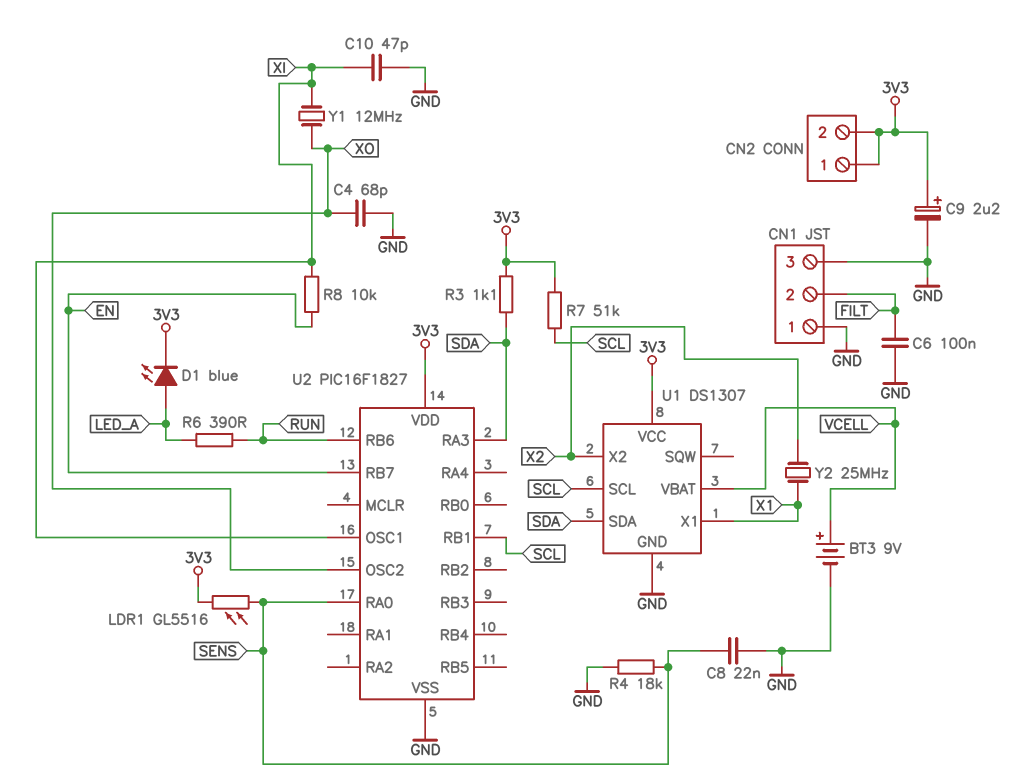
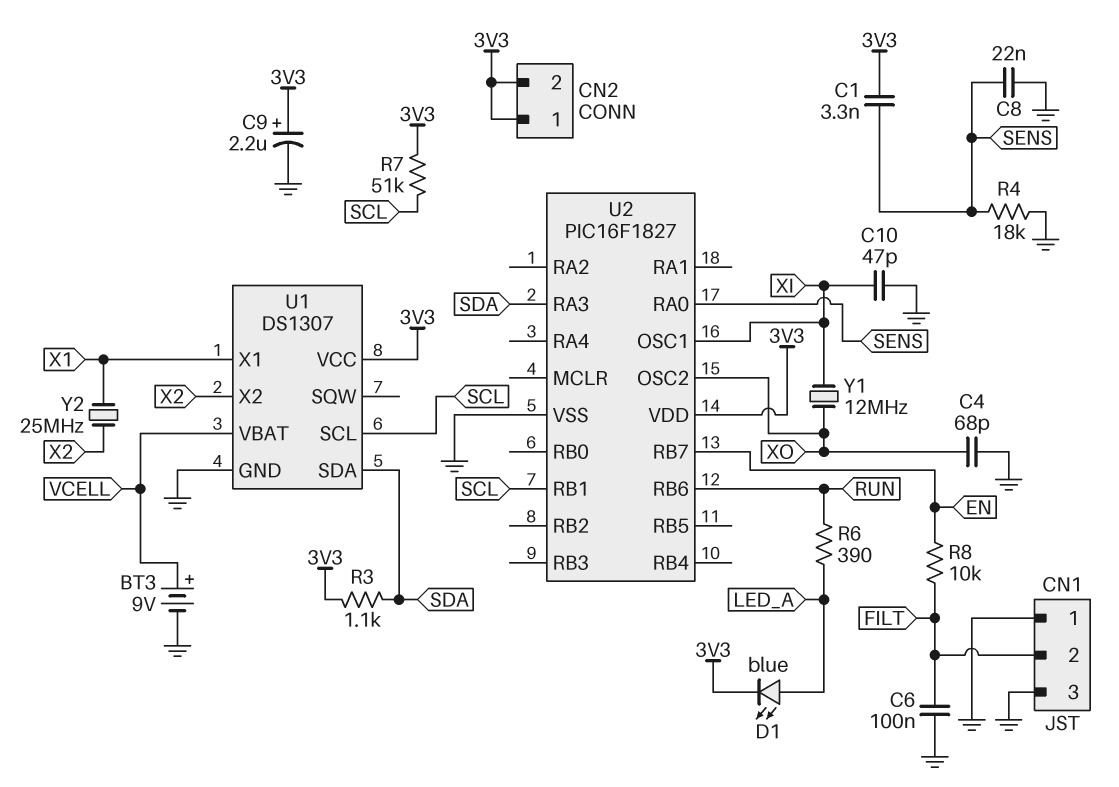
C1: none -> 3.3nF (3V3, SENS)
LDR1: GL5516 (3V3, SENS) -> none
R8: 10k (EN, XI) -> 10k (EN, FILT)

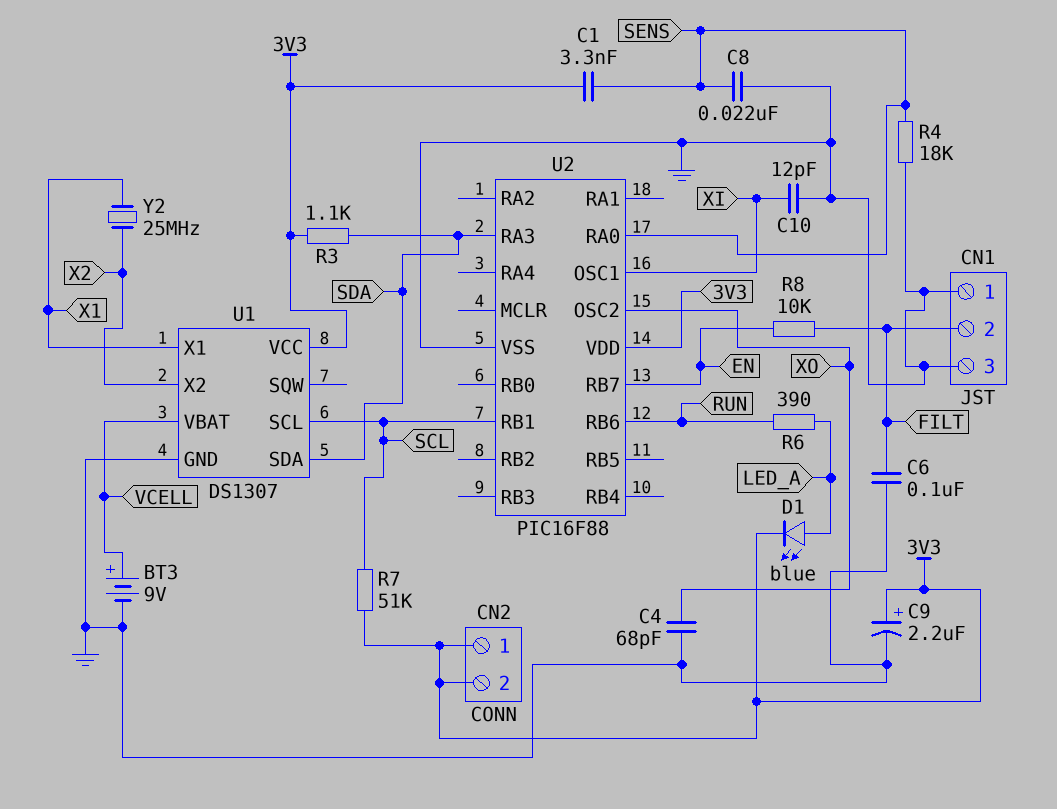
C10: 47pF (GND, XI) -> 12pF (GND, XI)
U2: PIC16F1827 -> PIC16F88
Y1: 12MHz (XI, XO) -> none

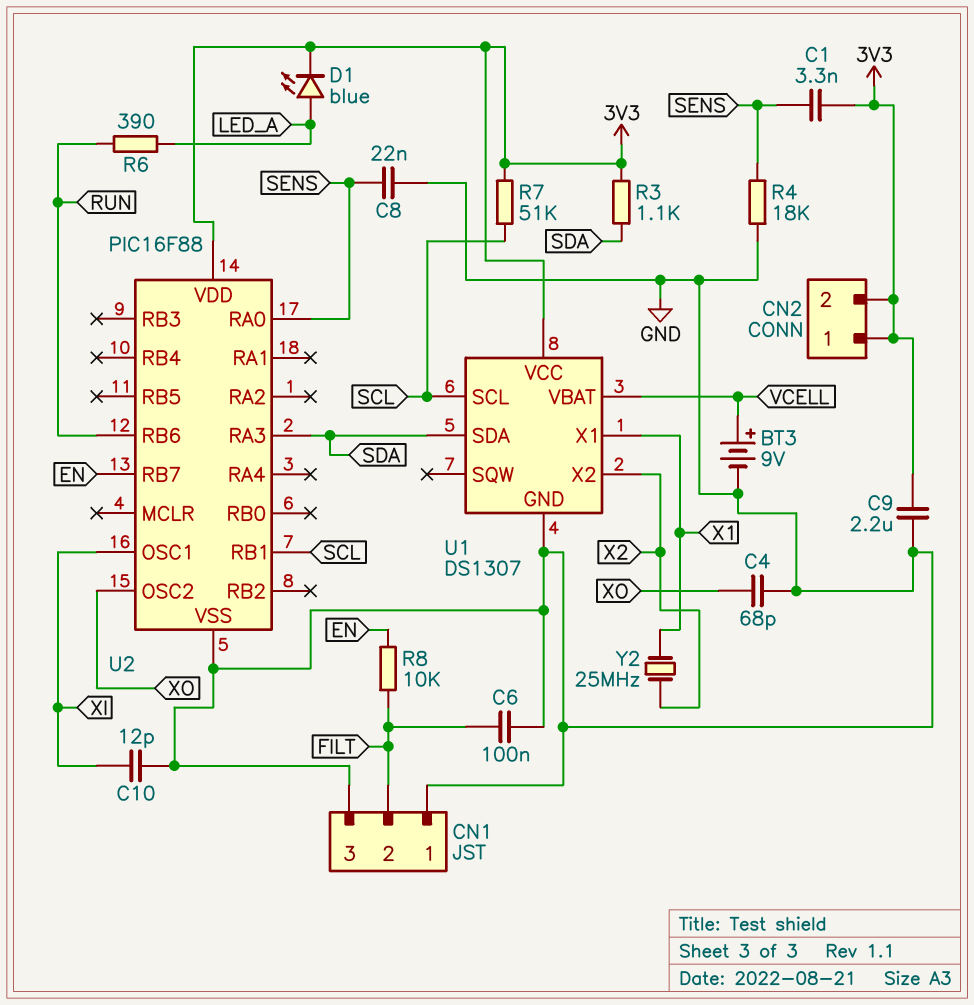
C9: 2.2uF (plus 3V3, minus GND) -> 2.2uF (3V3, GND)

